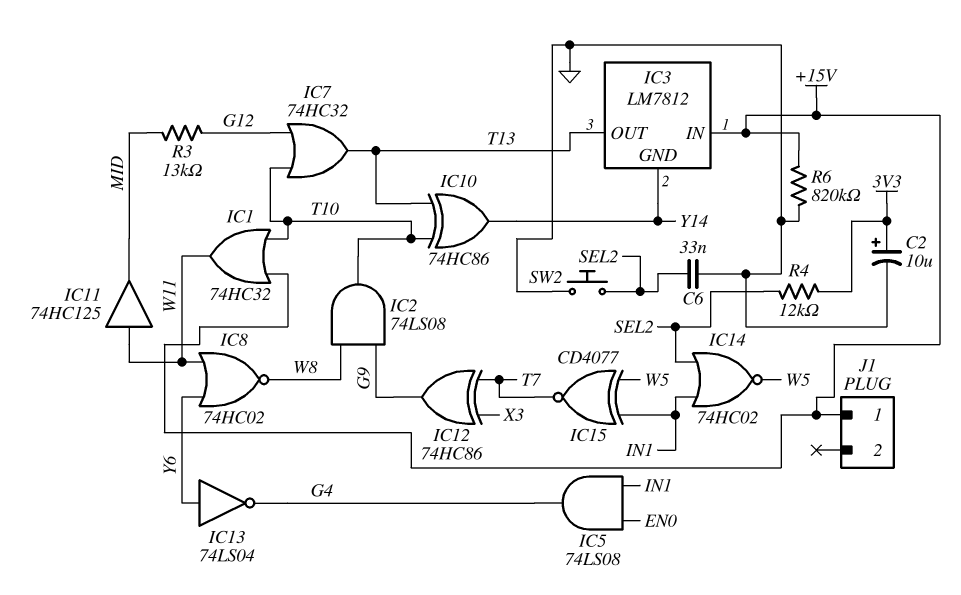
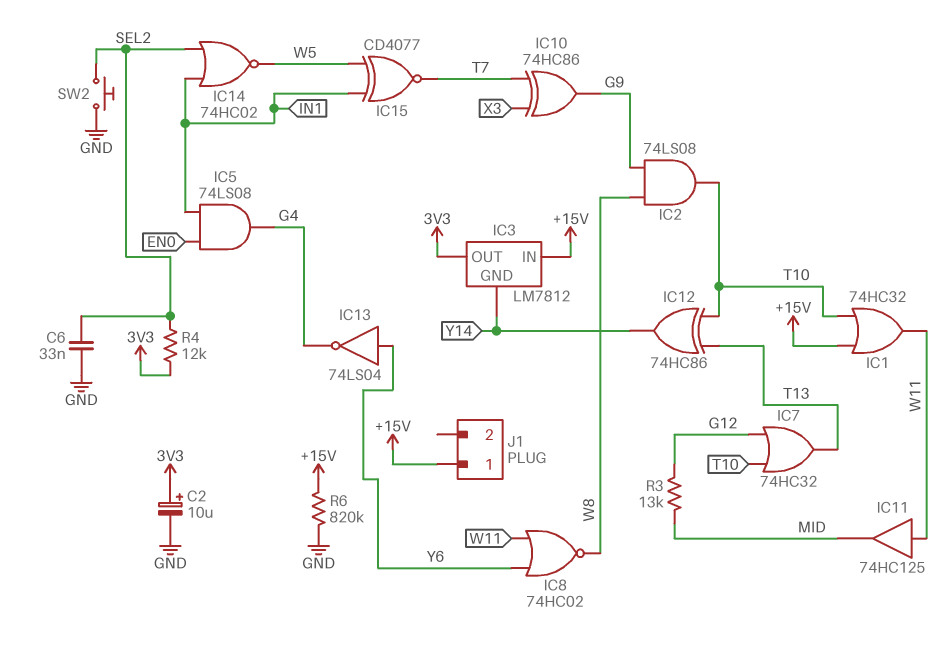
IC3 pin OUT: T13 -> 3V3
IC10: XOR 74HC86 (in T10, in T13, out Y14) -> XOR 74HC86 (in T7, in X3, out G9)
IC12: XOR 74HC86 (in T7, in X3, out G9) -> XOR 74HC86 (in T10, in T13, out Y14)

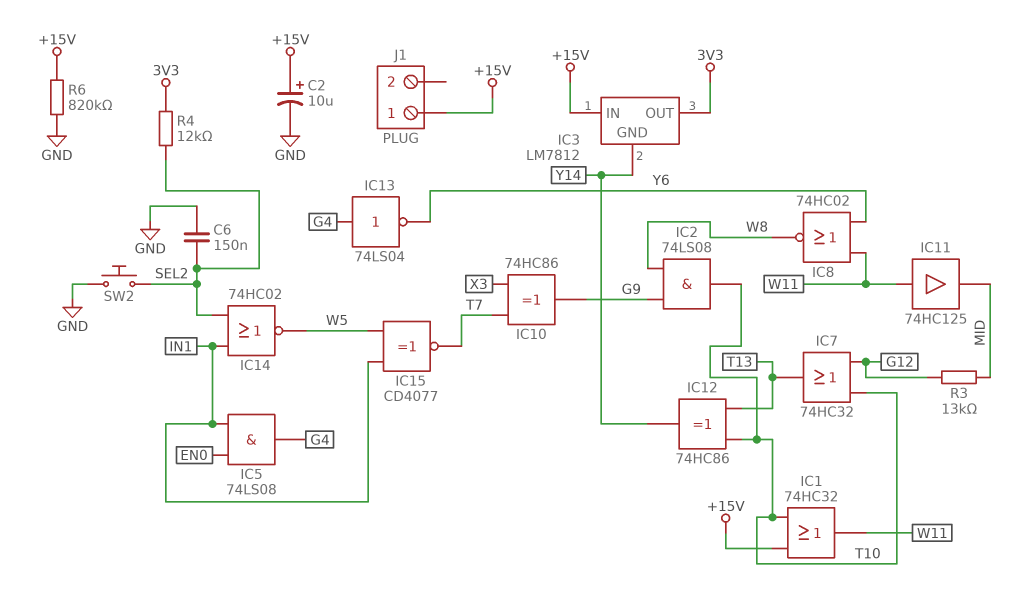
C2: 10uF (plus 3V3, minus GND) -> 10uF (plus +15V, minus GND)
C6: 33nF (GND, SEL2) -> 150nF (GND, SEL2)
IC13: NOT 74LS04 (in Y6, out G4) -> NOT 74LS04 (in G4, out Y6)

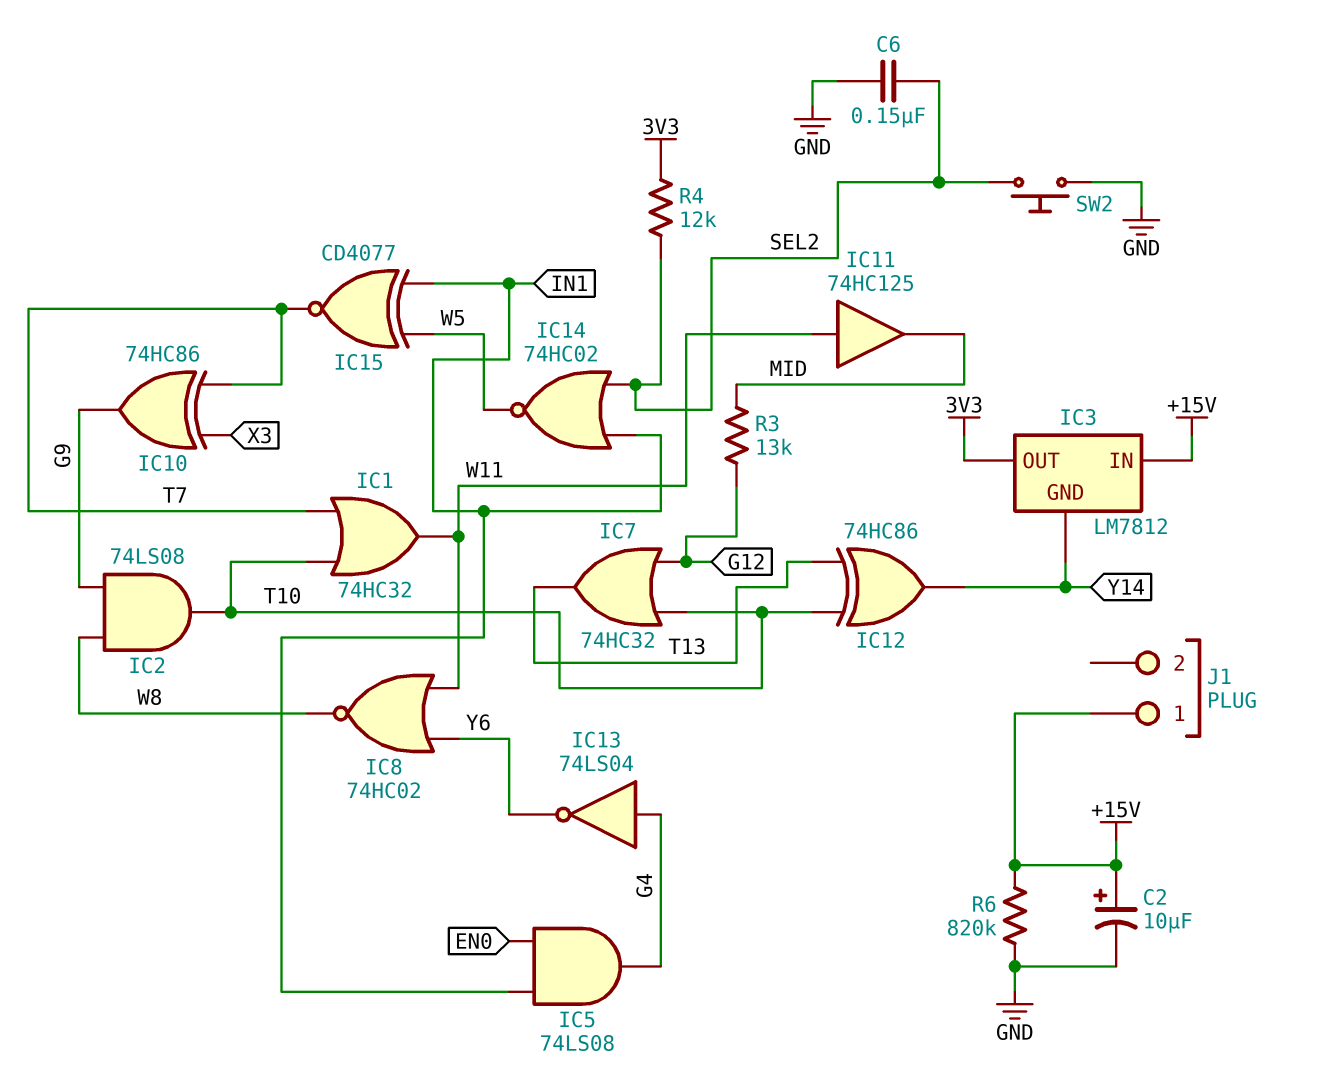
IC1: OR 74HC32 (in +15V, in T10, out W11) -> OR 74HC32 (in T7, in T10, out W11)

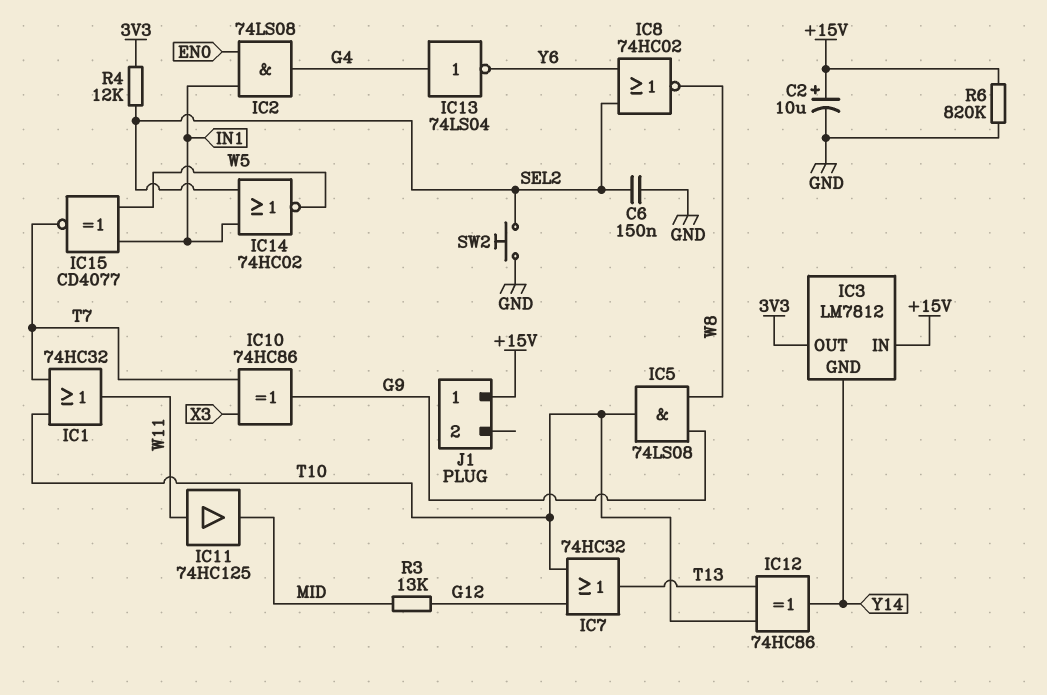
IC2: AND 74LS08 (in G9, in W8, out T10) -> AND 74LS08 (in EN0, in IN1, out G4)
IC5: AND 74LS08 (in EN0, in IN1, out G4) -> AND 74LS08 (in G9, in W8, out T10)
IC8: NOR 74HC02 (in W11, in Y6, out W8) -> NOR 74HC02 (in SEL2, in Y6, out W8)

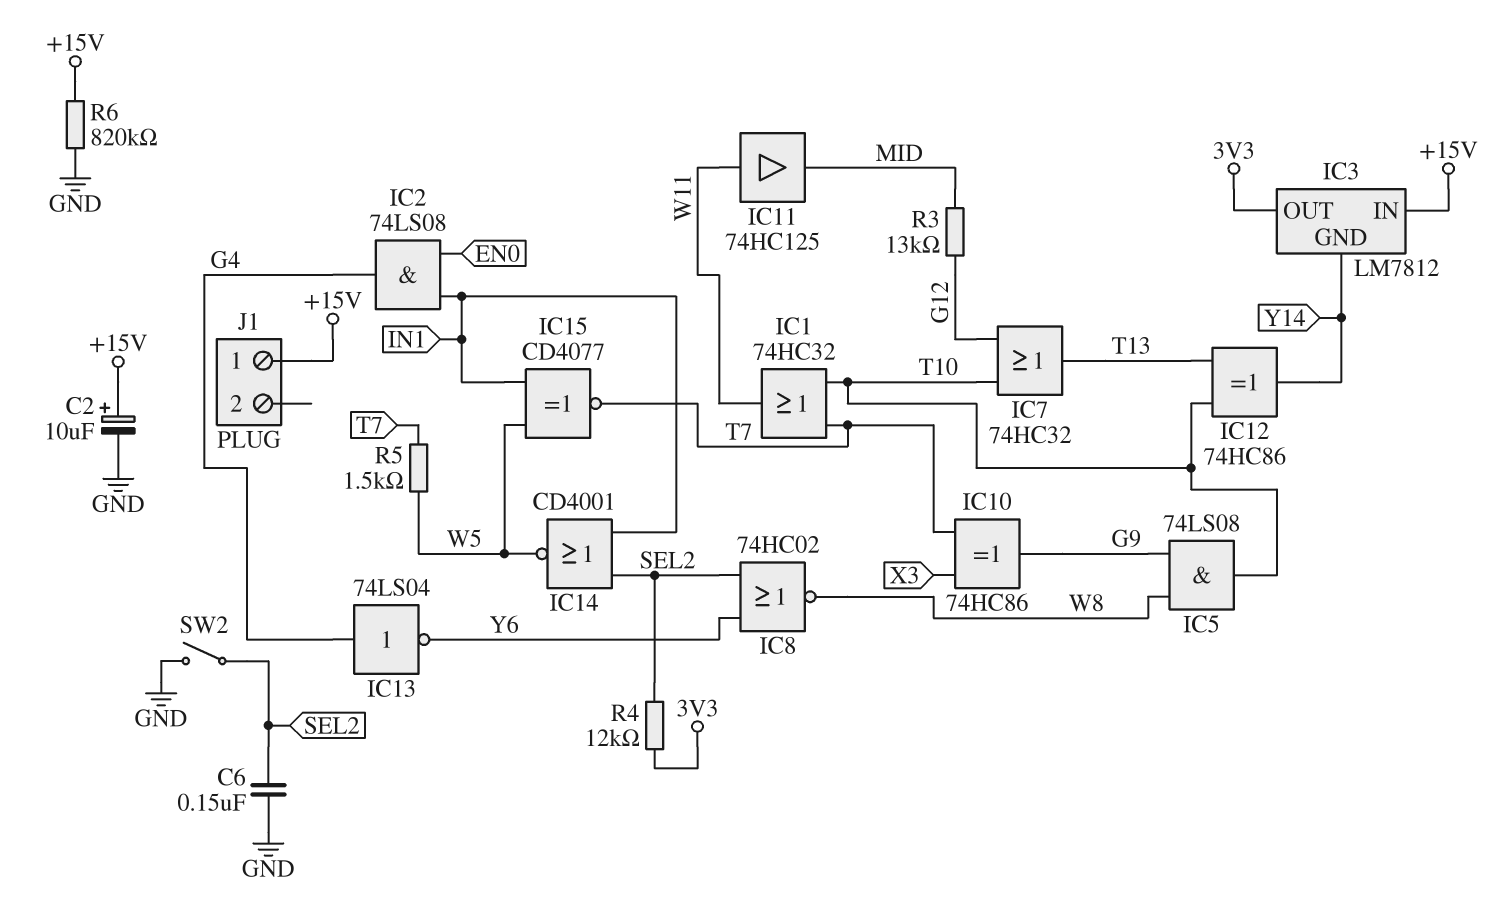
IC14: NOR 74HC02 (in IN1, in SEL2, out W5) -> NOR CD4001 (in IN1, in SEL2, out W5)
R5: none -> 1.5k (T7, W5)
SW2: button (GND, SEL2) -> switch (GND, SEL2)

